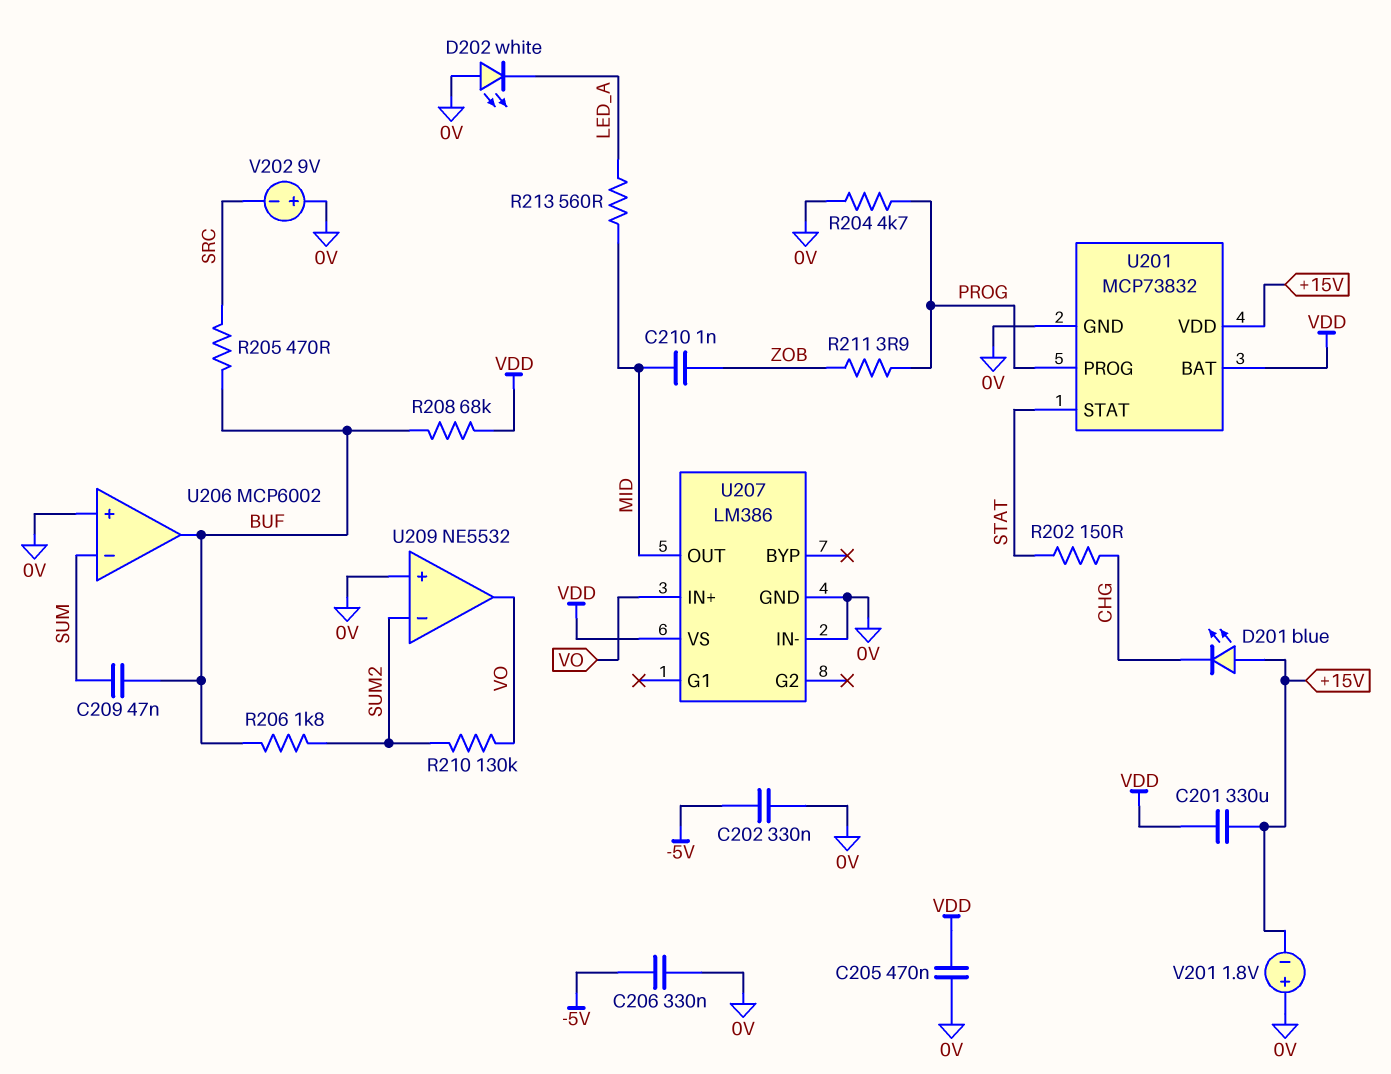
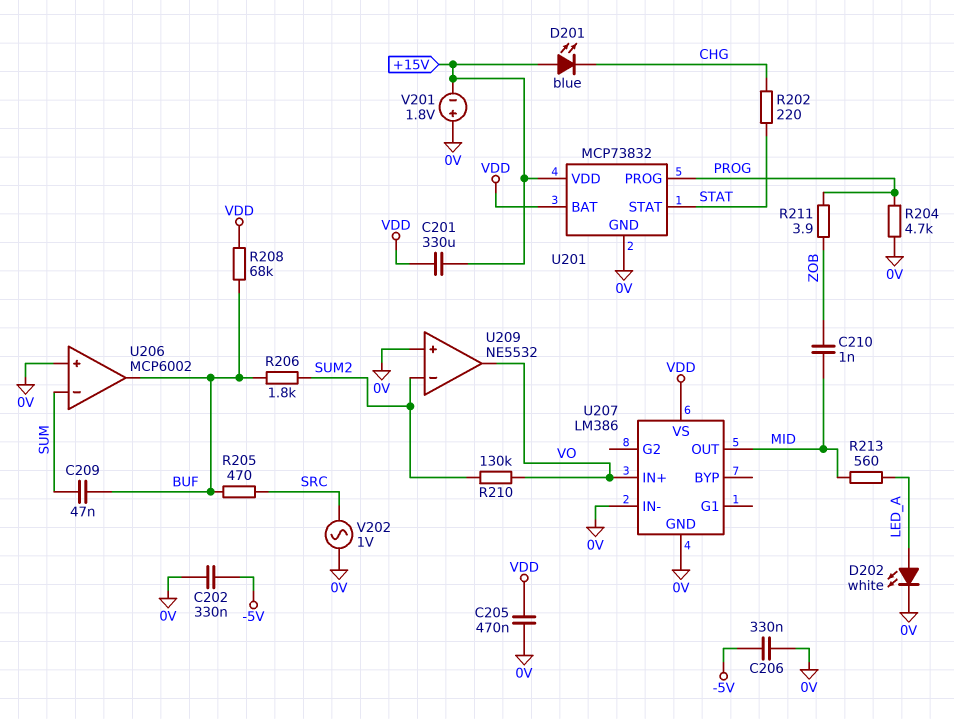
D202: LED white (A 0V, K LED_A) -> LED white (A LED_A, K 0V)
R202: 150 (CHG, STAT) -> 220 (CHG, STAT)
V202: 9V (plus 0V, minus SRC) -> AC 1V (0V, SRC)

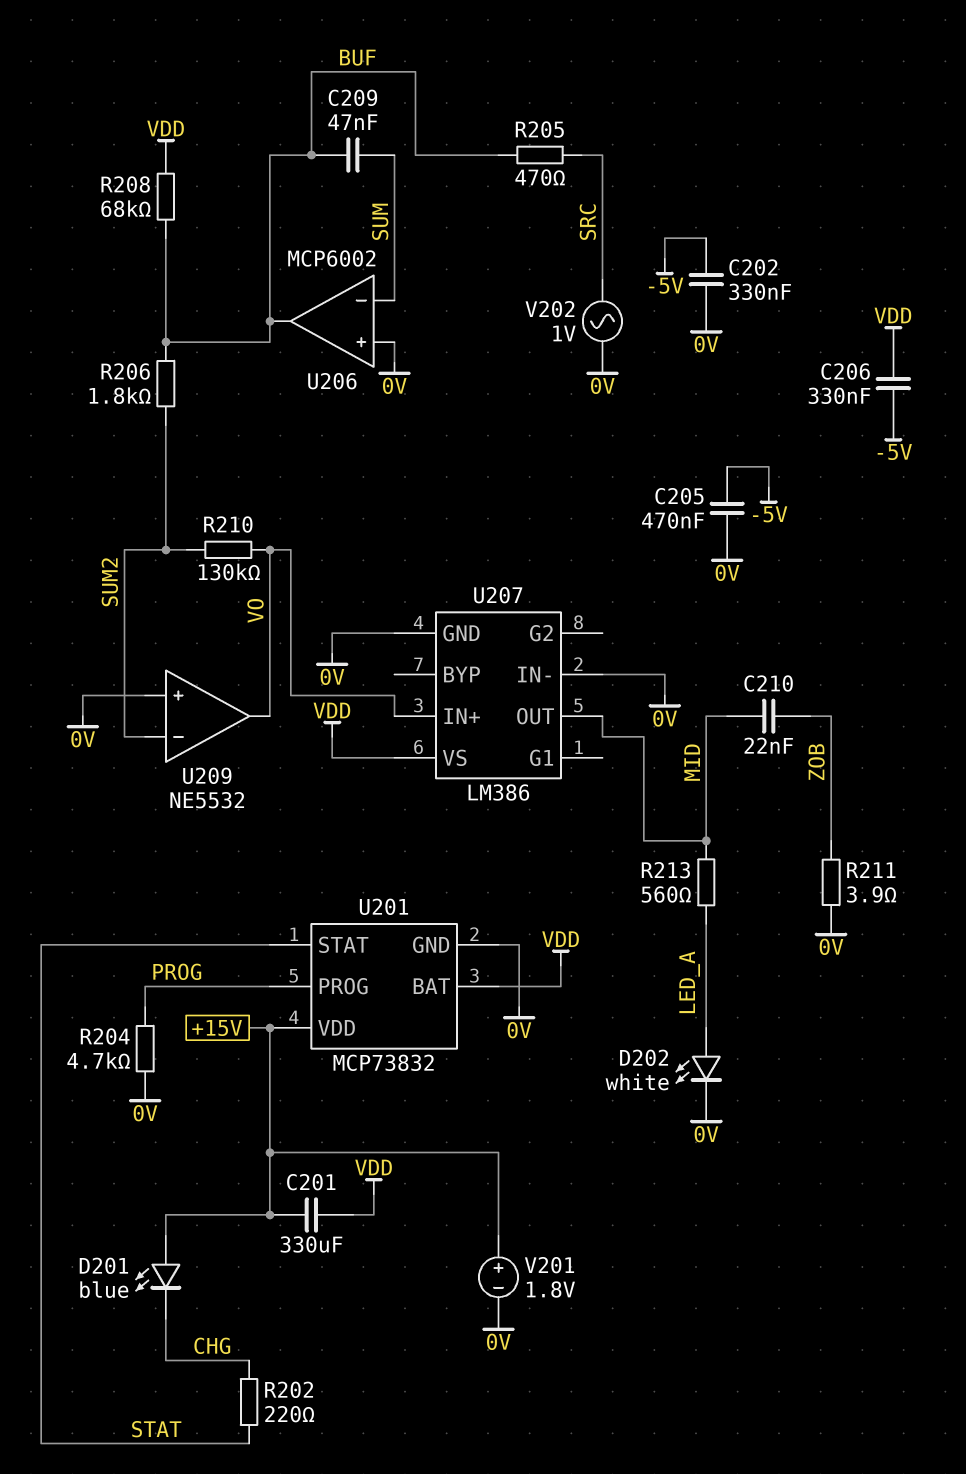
C205: 470nF (0V, VDD) -> 470nF (-5V, 0V)
C206: 330nF (-5V, 0V) -> 330nF (-5V, VDD)
C210: 1nF (MID, ZOB) -> 22nF (MID, ZOB)
R211: 3.9 (PROG, ZOB) -> 3.9 (0V, ZOB)
V201: 1.8V (plus 0V, minus +15V) -> 1.8V (plus +15V, minus 0V)

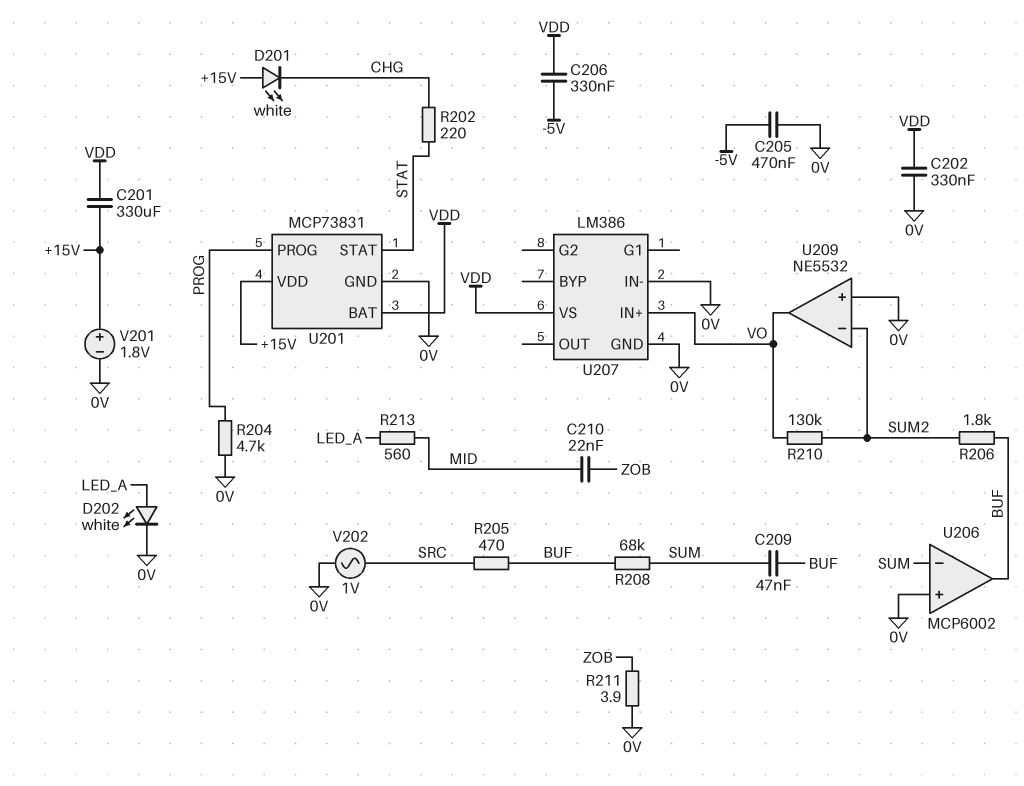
C202: 330nF (-5V, 0V) -> 330nF (0V, VDD)
D201: LED blue (A +15V, K CHG) -> LED white (A +15V, K CHG)
R208: 68k (BUF, VDD) -> 68k (BUF, SUM)
U201: MCP73832 -> MCP73831
U207 pin OUT: MID -> none

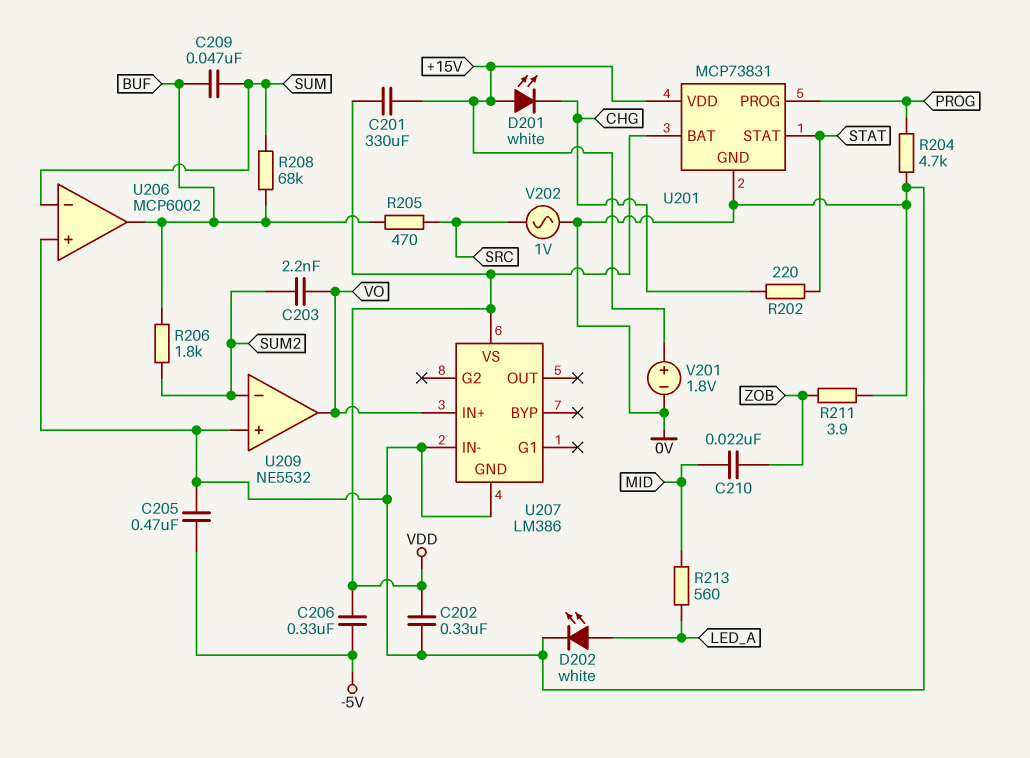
C203: none -> 2.2nF (SUM2, VO)
R210: 130k (SUM2, VO) -> none

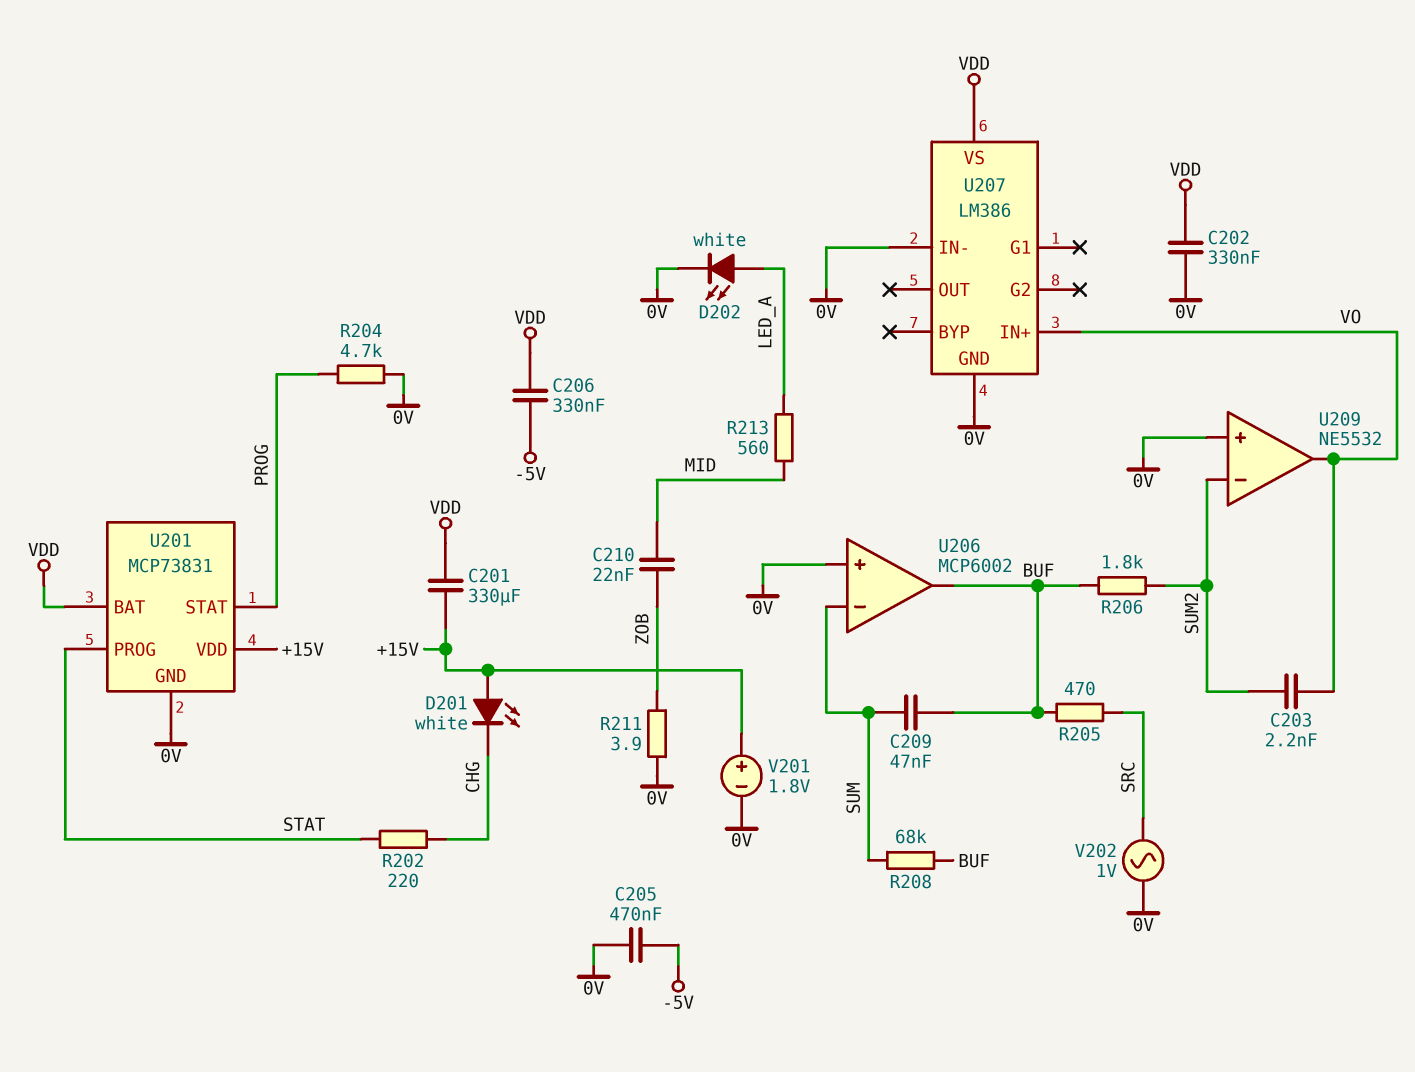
U201 pin PROG: PROG -> STAT
U201 pin STAT: STAT -> PROG

